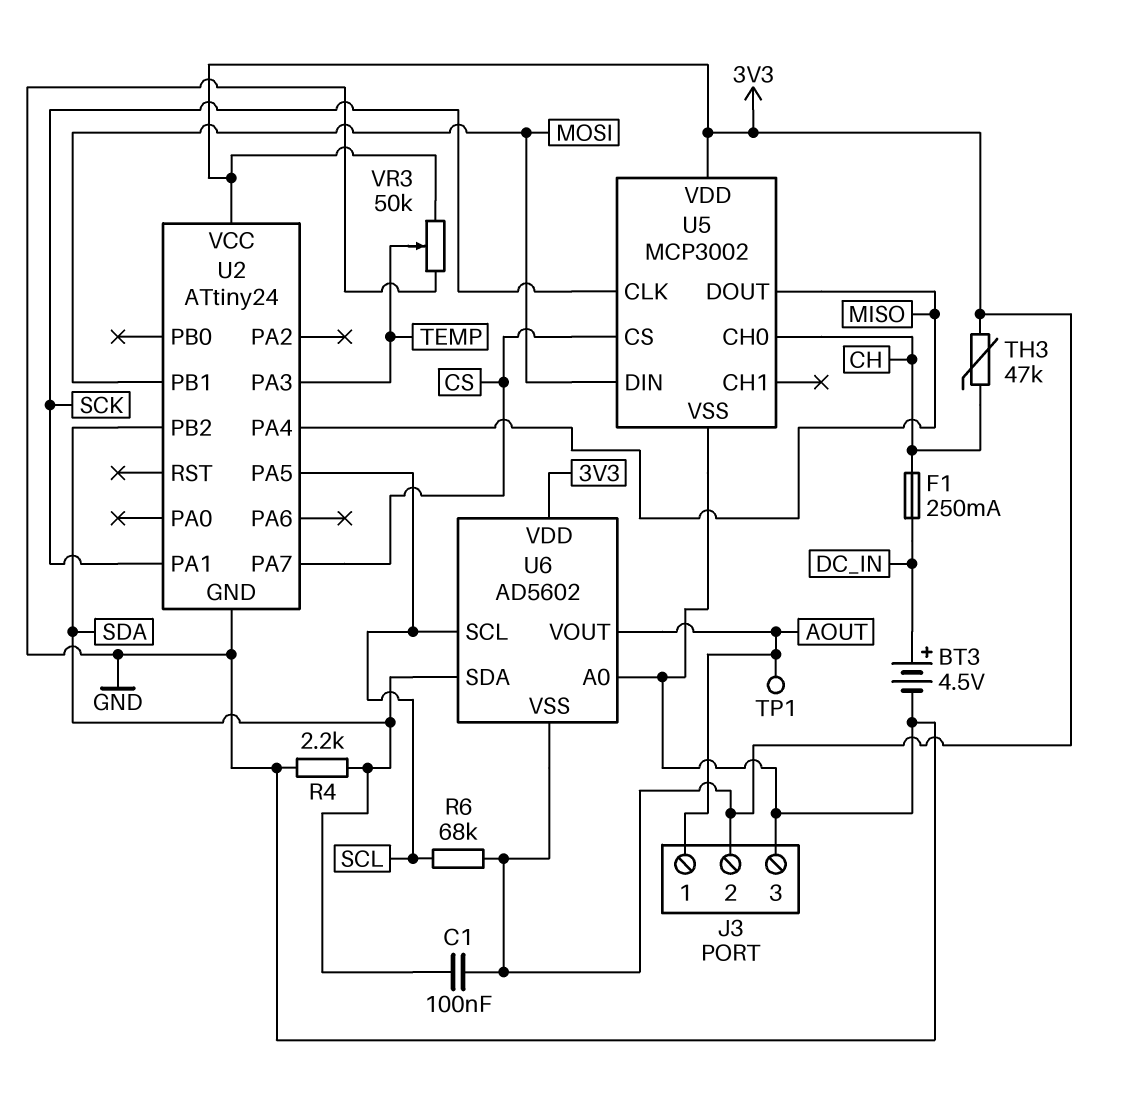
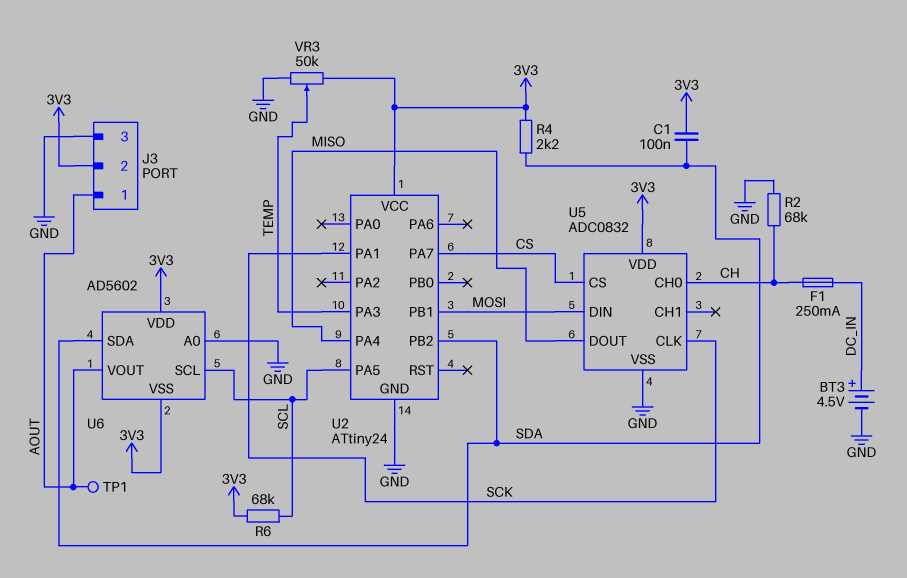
R2: none -> 68k (CH, GND)
R4: 2.2k (GND, SDA) -> 2.2k (3V3, SDA)
TH3: 47k (3V3, CH) -> none
U5: MCP3002 -> ADC0832

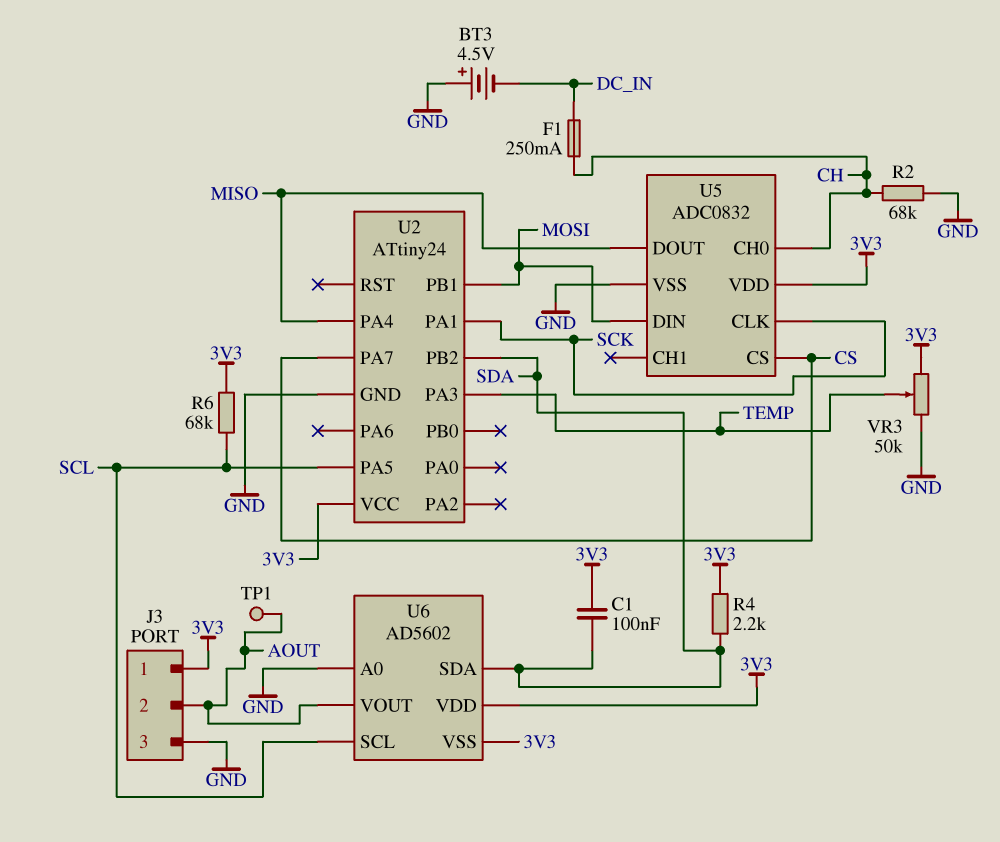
BT3: 4.5V (plus DC_IN, minus GND) -> 4.5V (plus GND, minus DC_IN)
J3 pin 1: AOUT -> 3V3
J3 pin 2: 3V3 -> AOUT

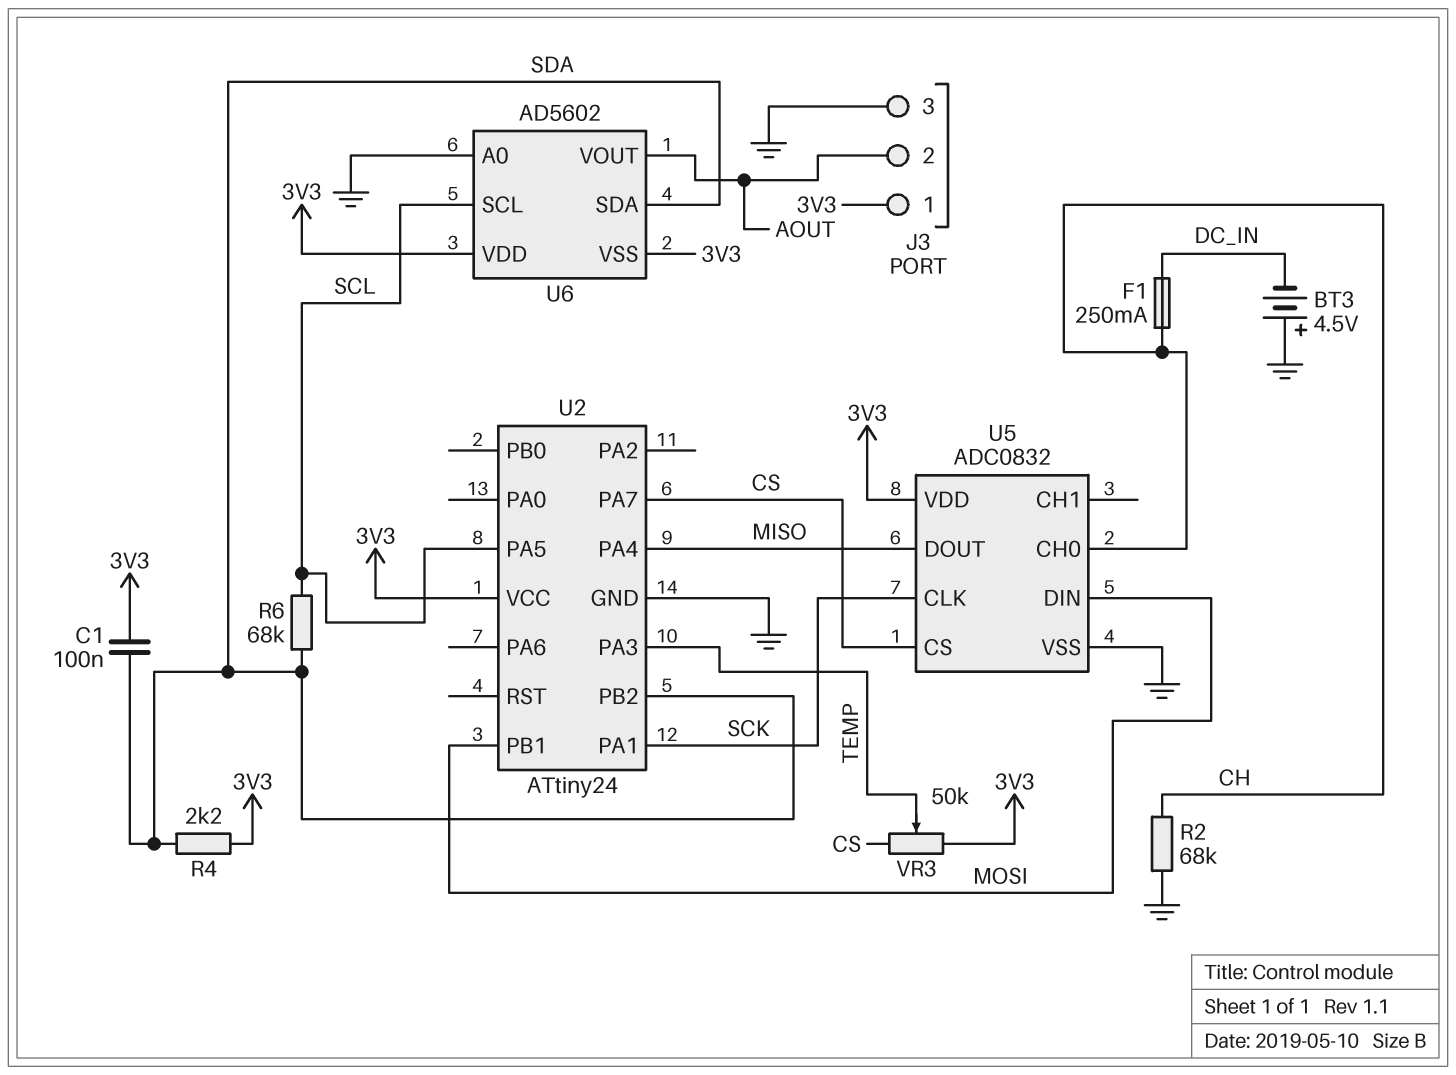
R6: 68k (3V3, SCL) -> 68k (SCL, SDA)
TP1: test point (AOUT) -> none
VR3: 50k (3V3, GND, wiper TEMP) -> 50k (3V3, CS, wiper TEMP)

